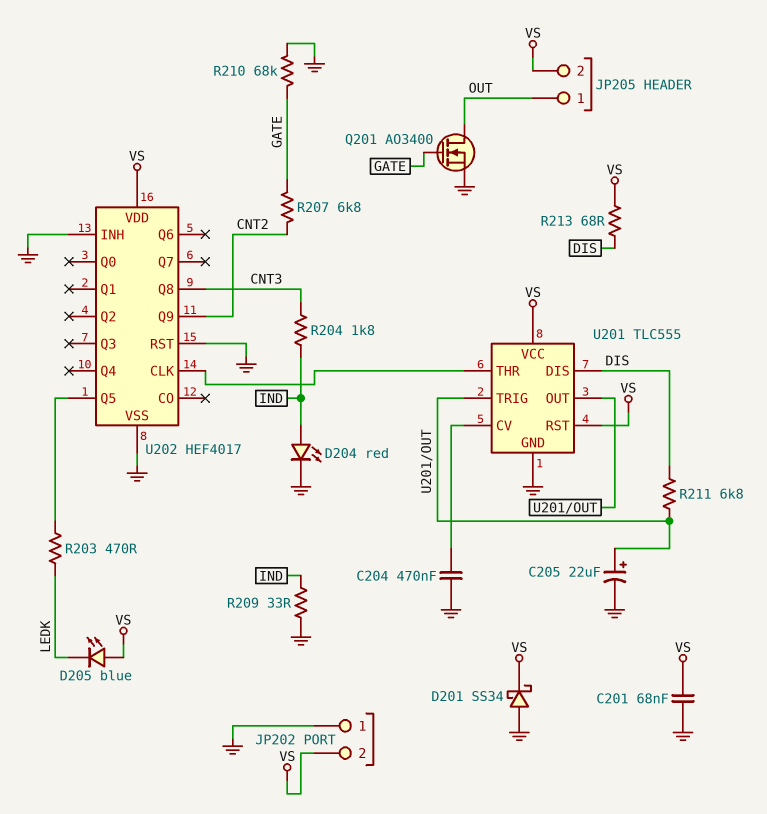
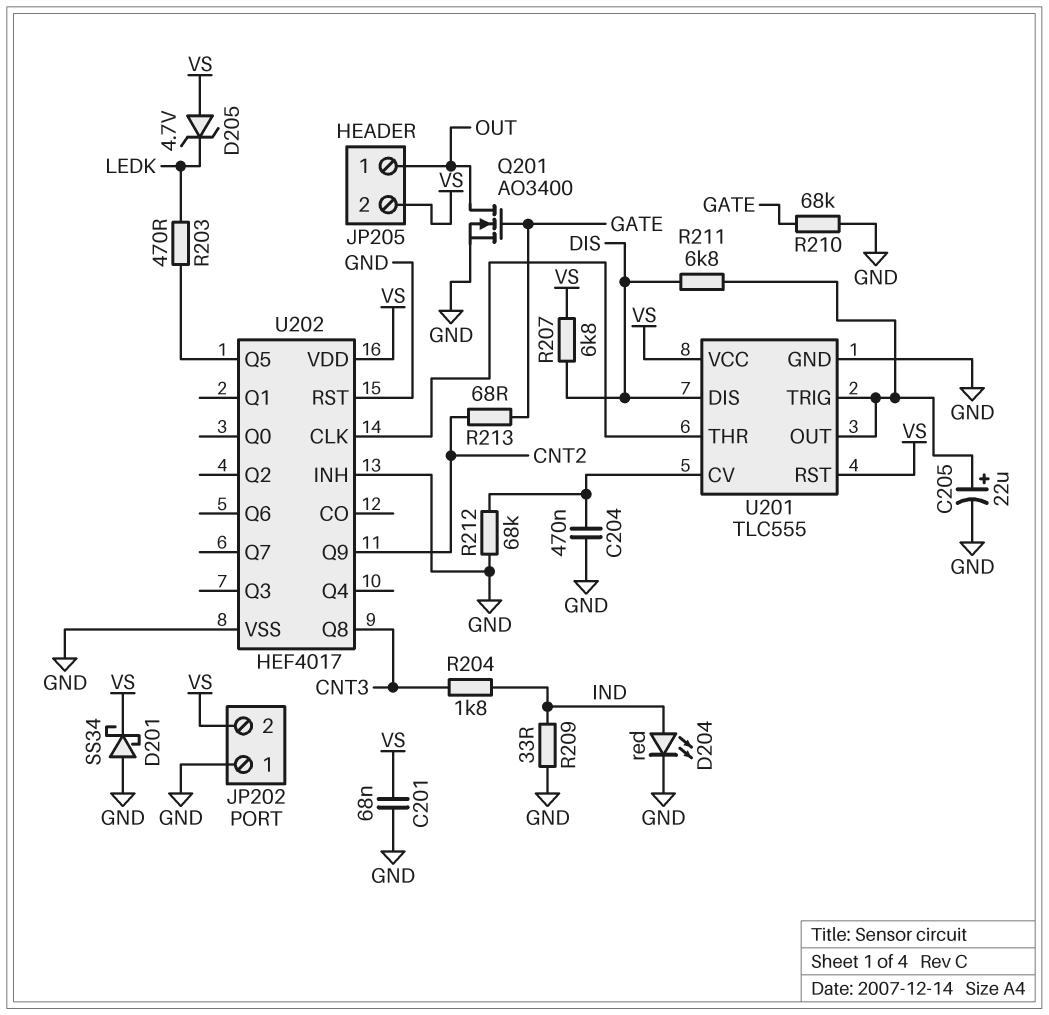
D205: LED blue (A VS, K LEDK) -> zener 4.7V (A VS, K LEDK)
R207: 6.8k (CNT2, GATE) -> 6.8k (DIS, VS)
R212: none -> 68k (GND, U201/CV)
R213: 68 (DIS, VS) -> 68 (CNT2, GATE)

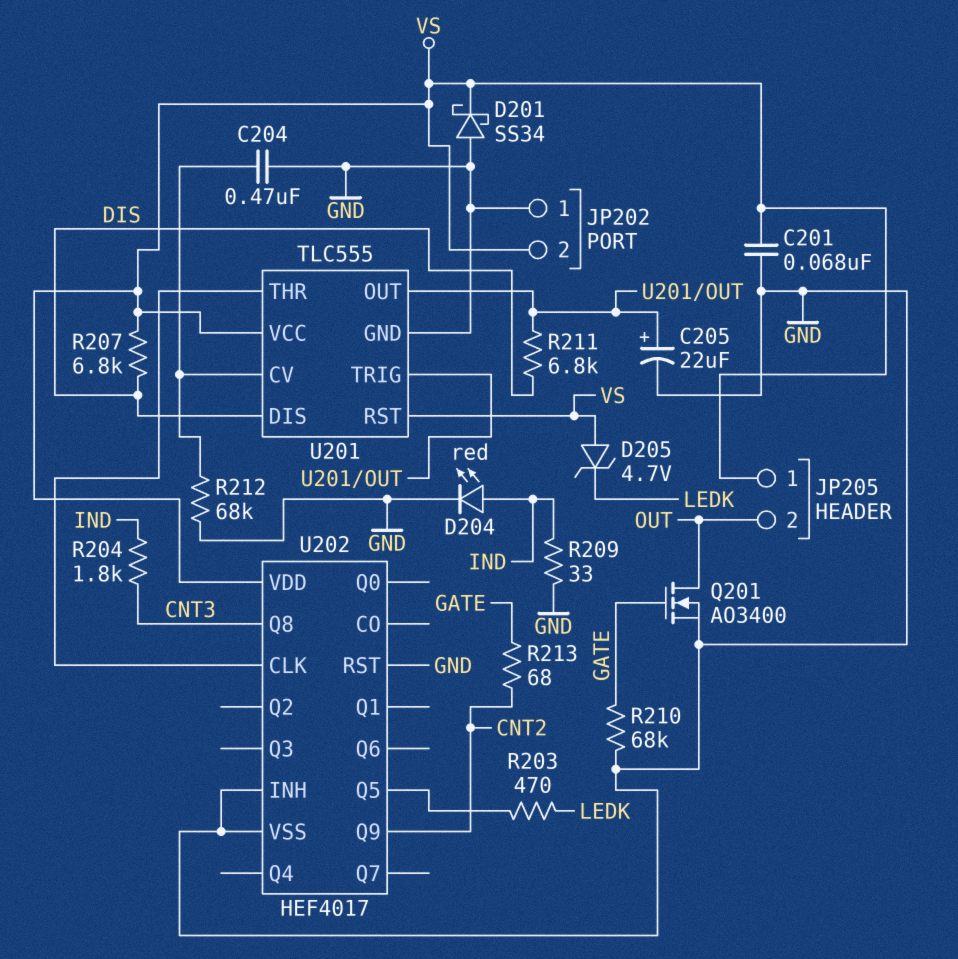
JP205 pin 1: OUT -> VS
JP205 pin 2: VS -> OUT

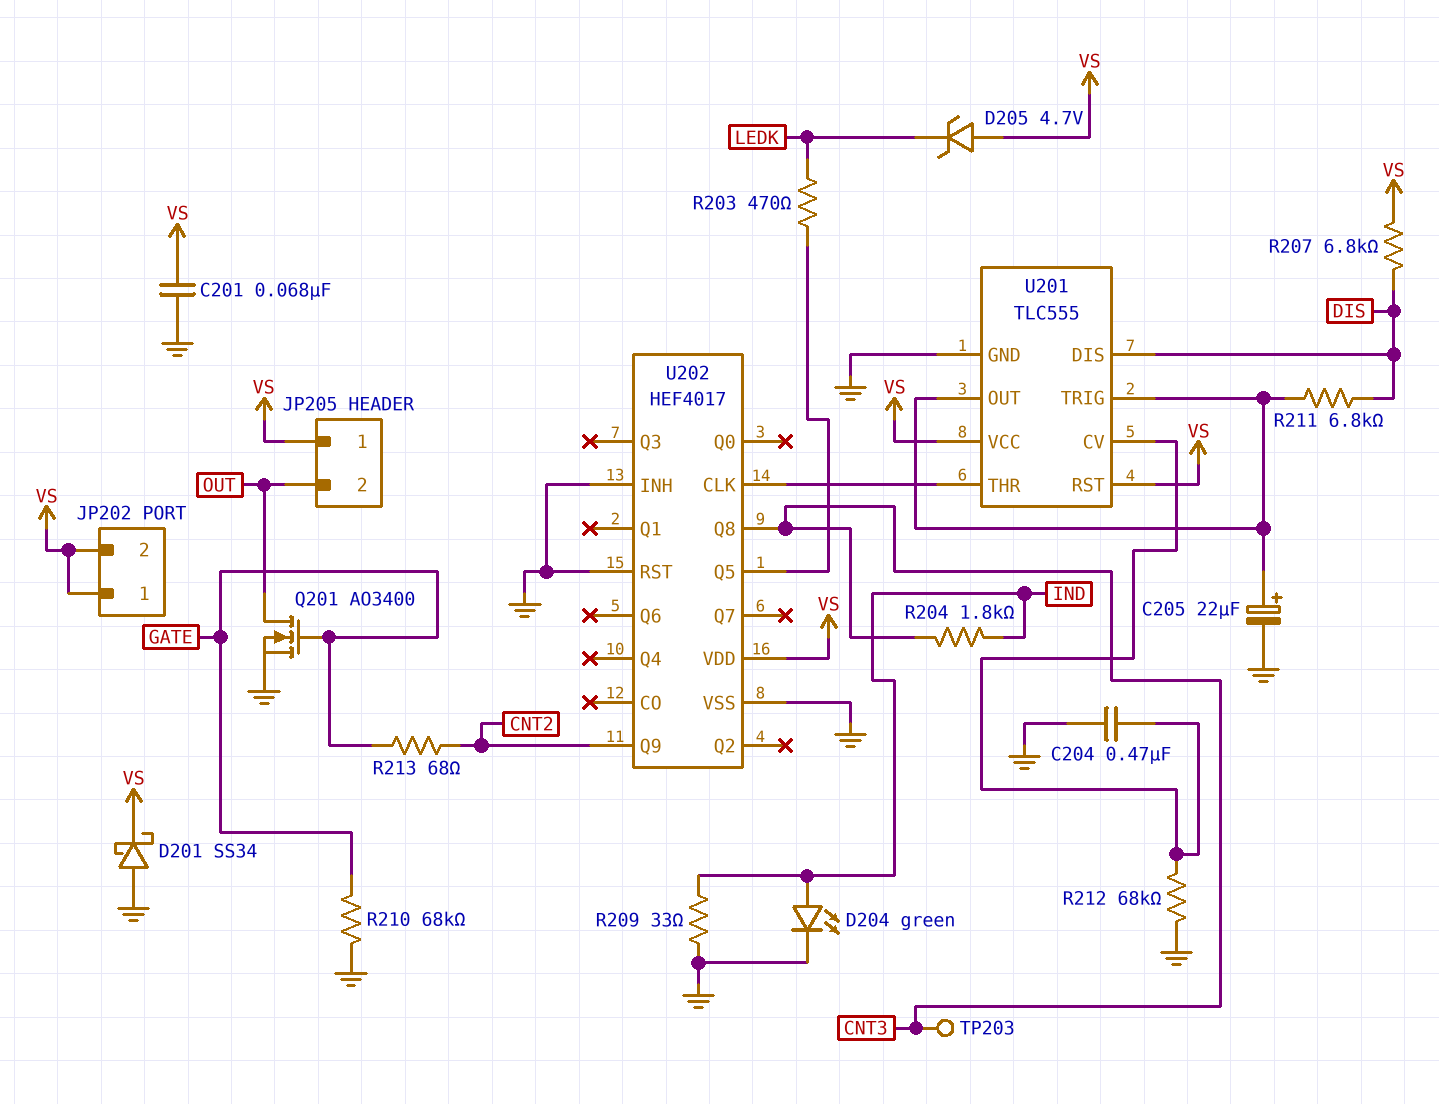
D204: LED red (A IND, K GND) -> LED green (A IND, K GND)
JP202 pin 1: GND -> VS
TP203: none -> test point (CNT3)

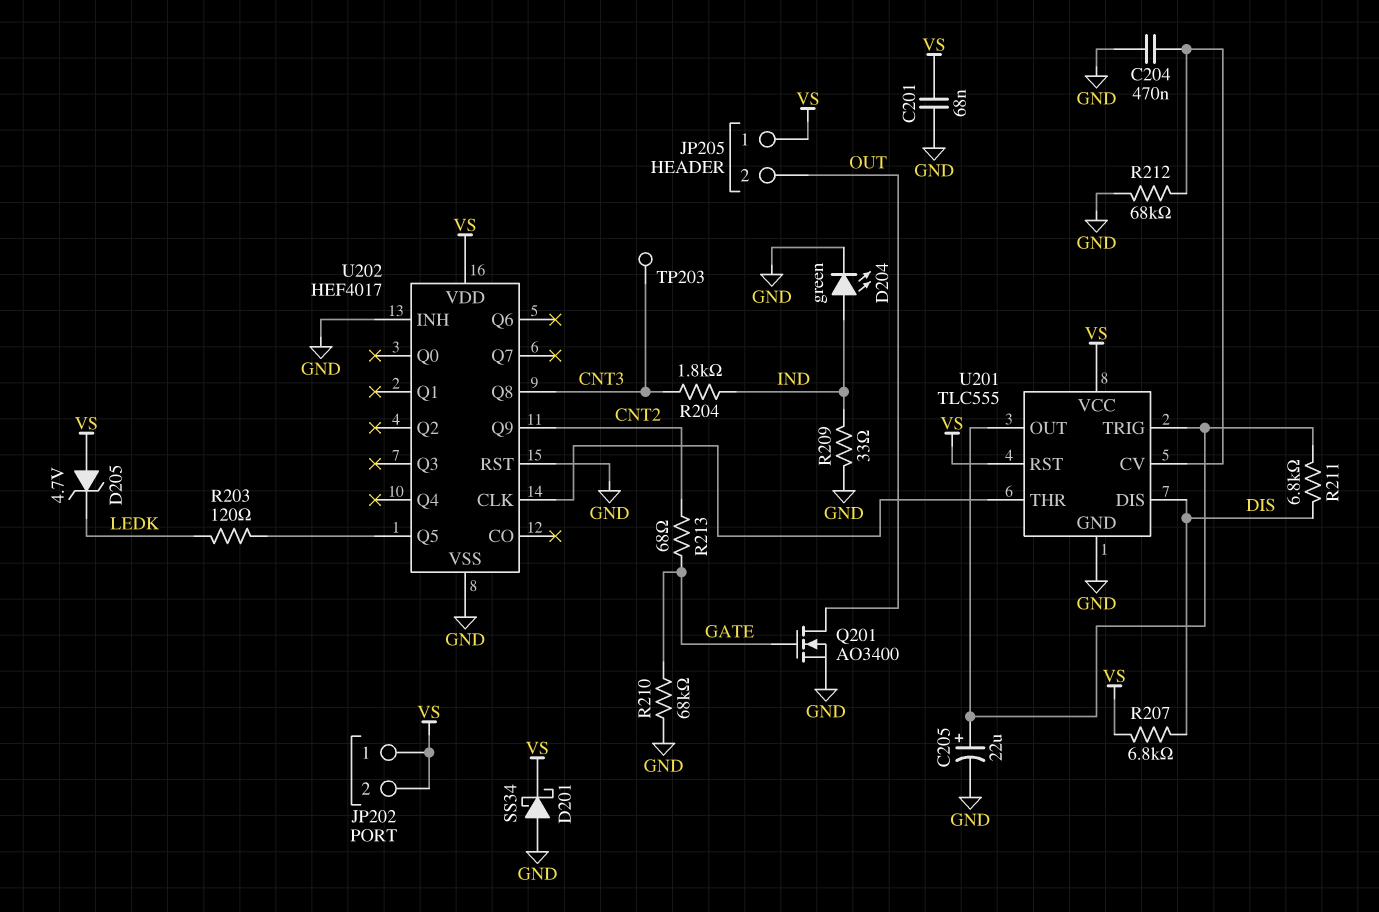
R203: 470 (LEDK, U202/Q5) -> 120 (LEDK, U202/Q5)

